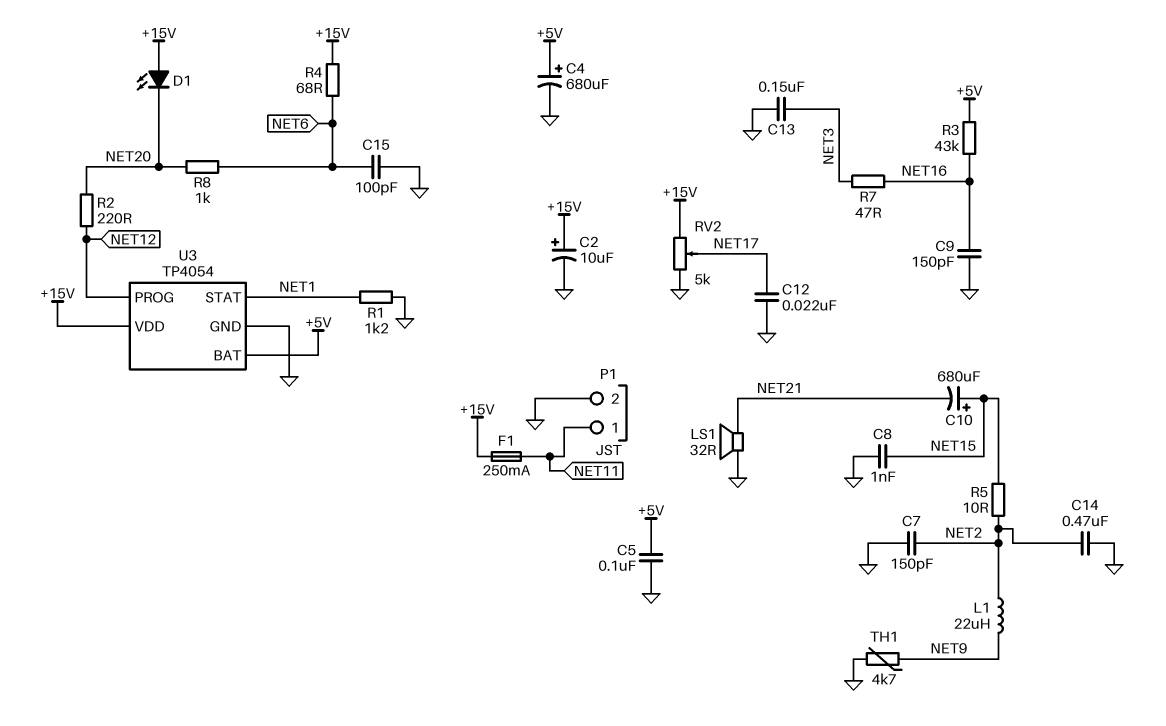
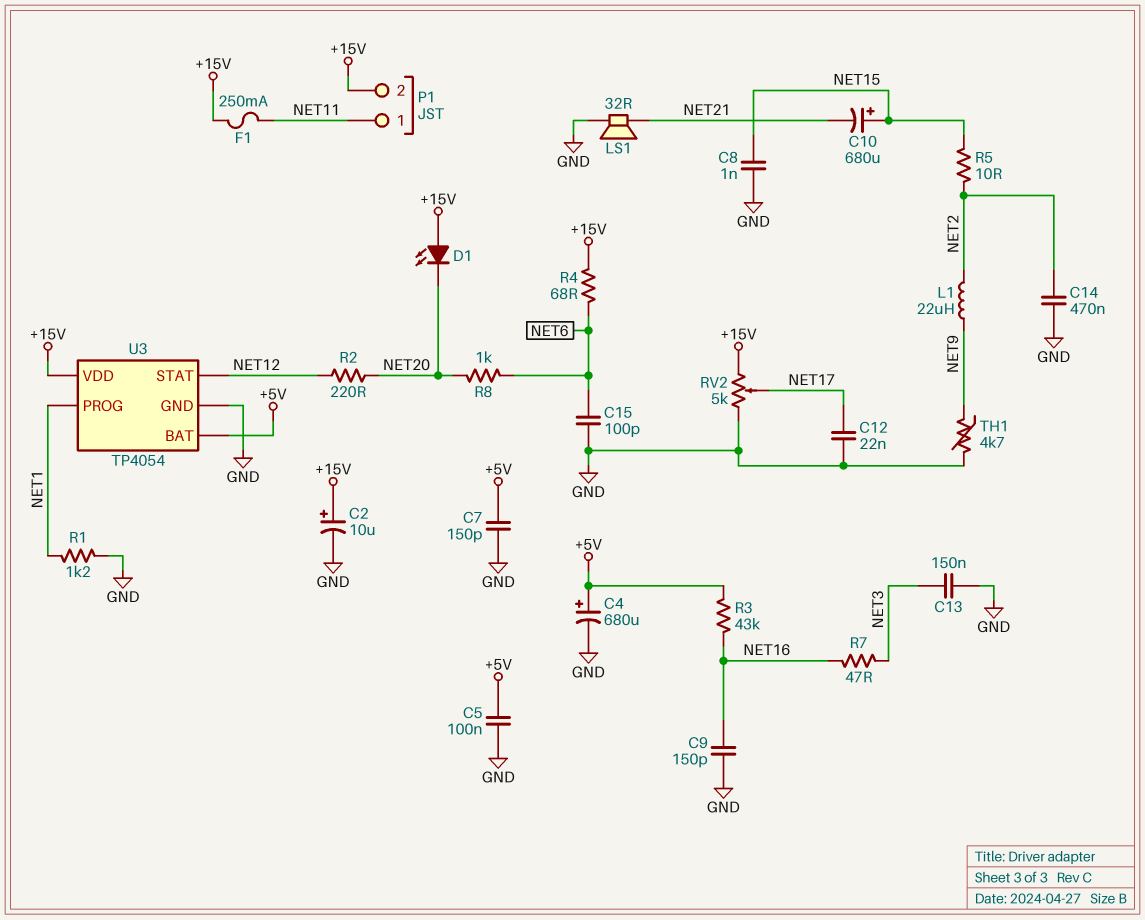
C7: 150pF (GND, NET2) -> 150pF (+5V, GND)
P1 pin 2: GND -> +15V
U3 pin PROG: NET12 -> NET1
U3 pin STAT: NET1 -> NET12

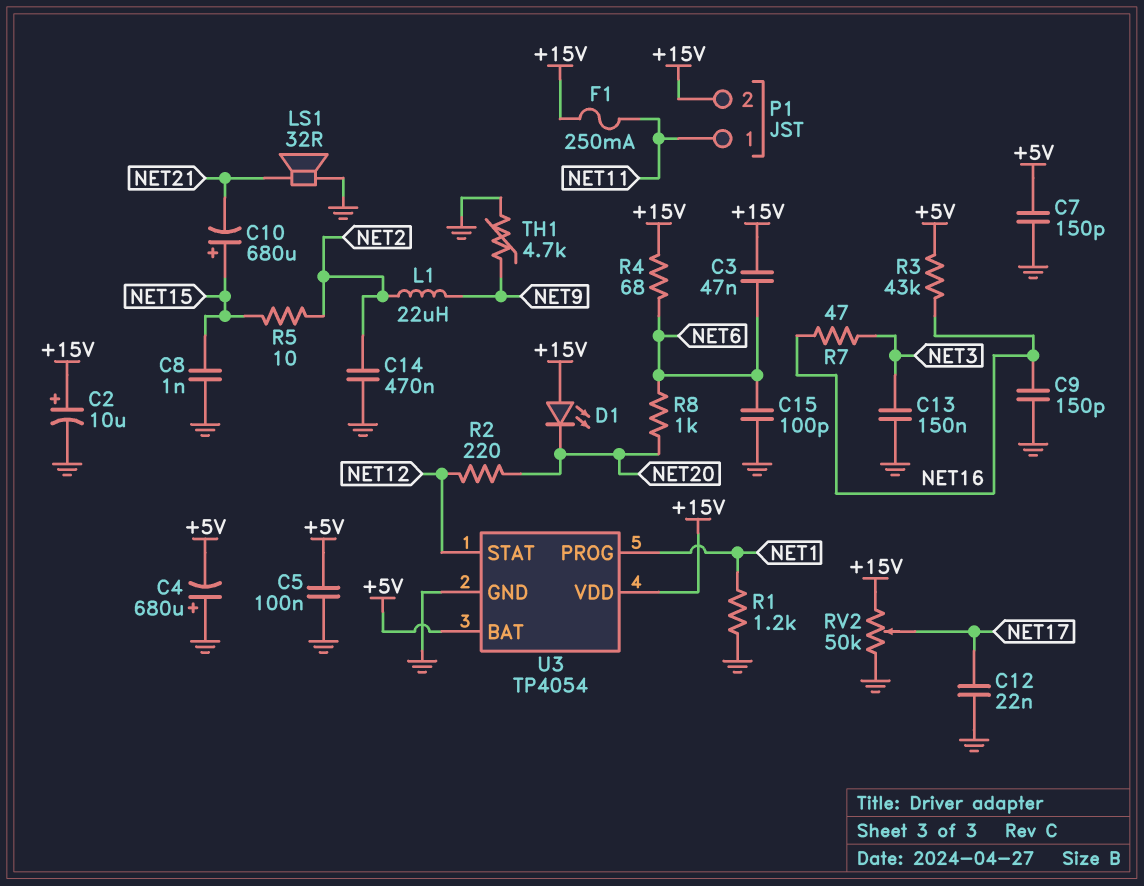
C3: none -> 47nF (+15V, NET6)
C4: 680uF (plus +5V, minus GND) -> 680uF (plus GND, minus +5V)
RV2: 5k (+15V, GND, wiper NET17) -> 50k (+15V, GND, wiper NET17)

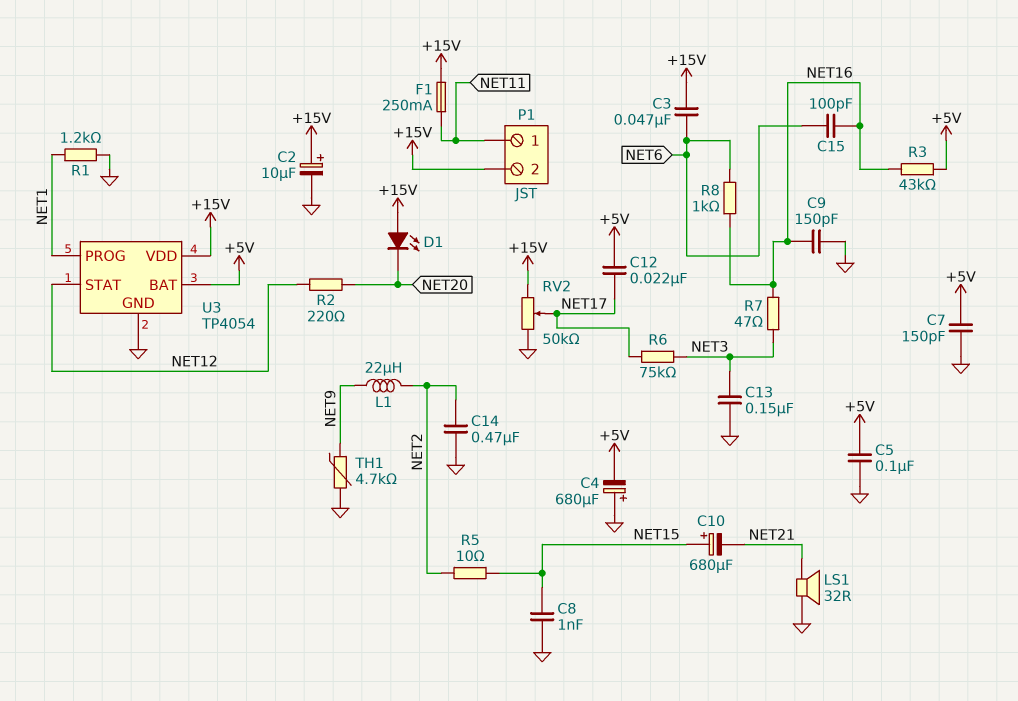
C12: 22nF (GND, NET17) -> 22nF (+5V, NET17)
C15: 100pF (GND, NET6) -> 100pF (NET6, NET16)
R4: 68 (+15V, NET6) -> none
R6: none -> 75k (NET3, NET17)
R8: 1k (NET6, NET20) -> 1k (NET6, NET16)

